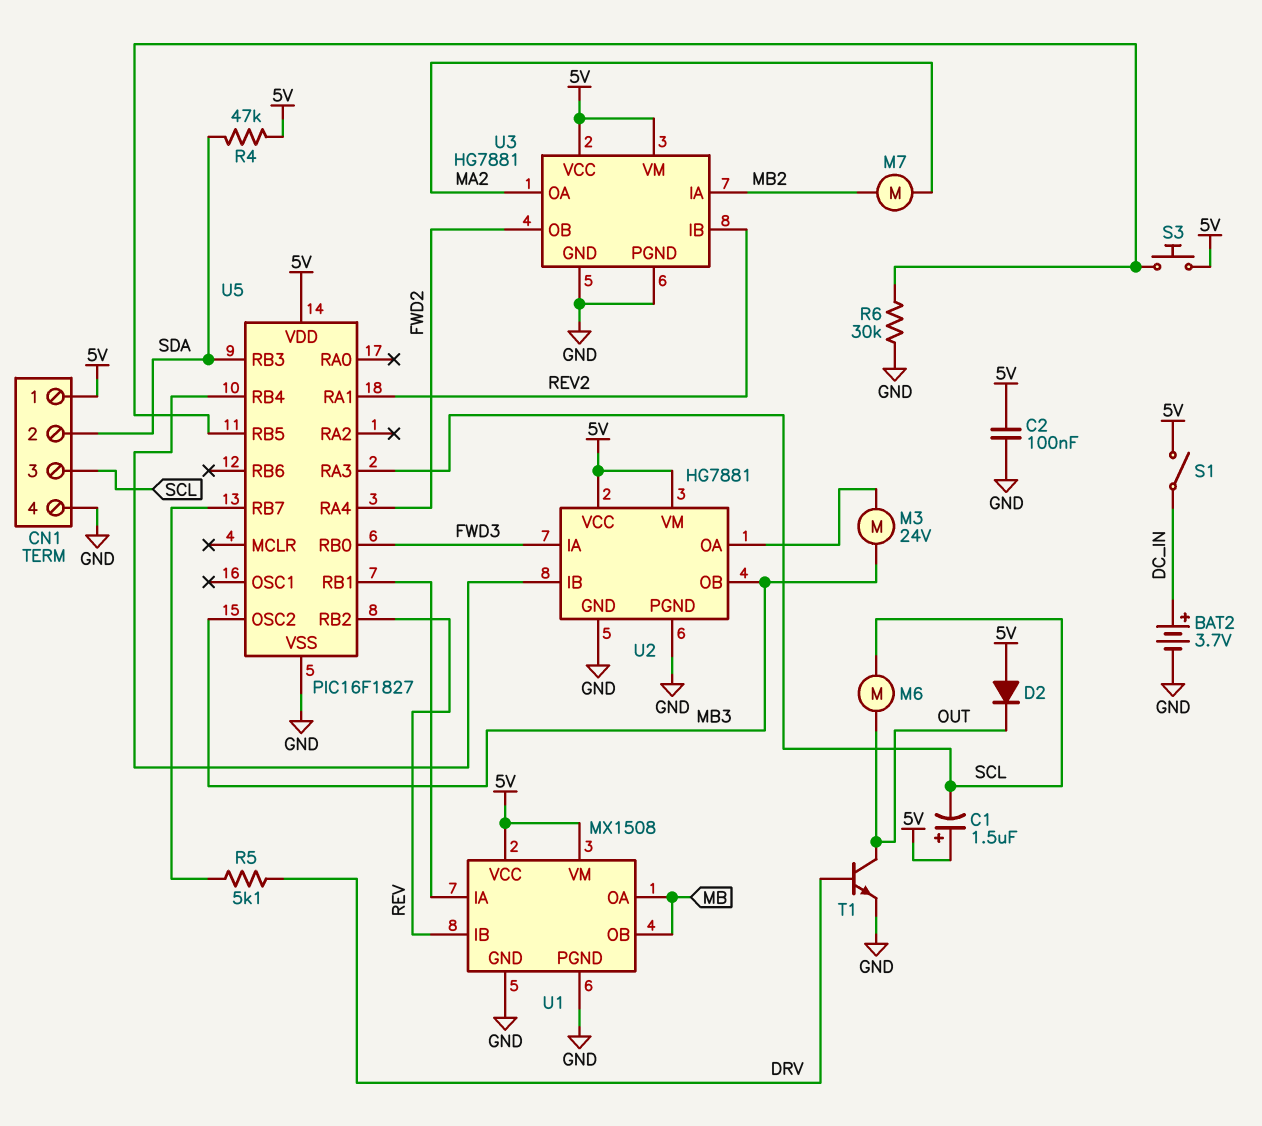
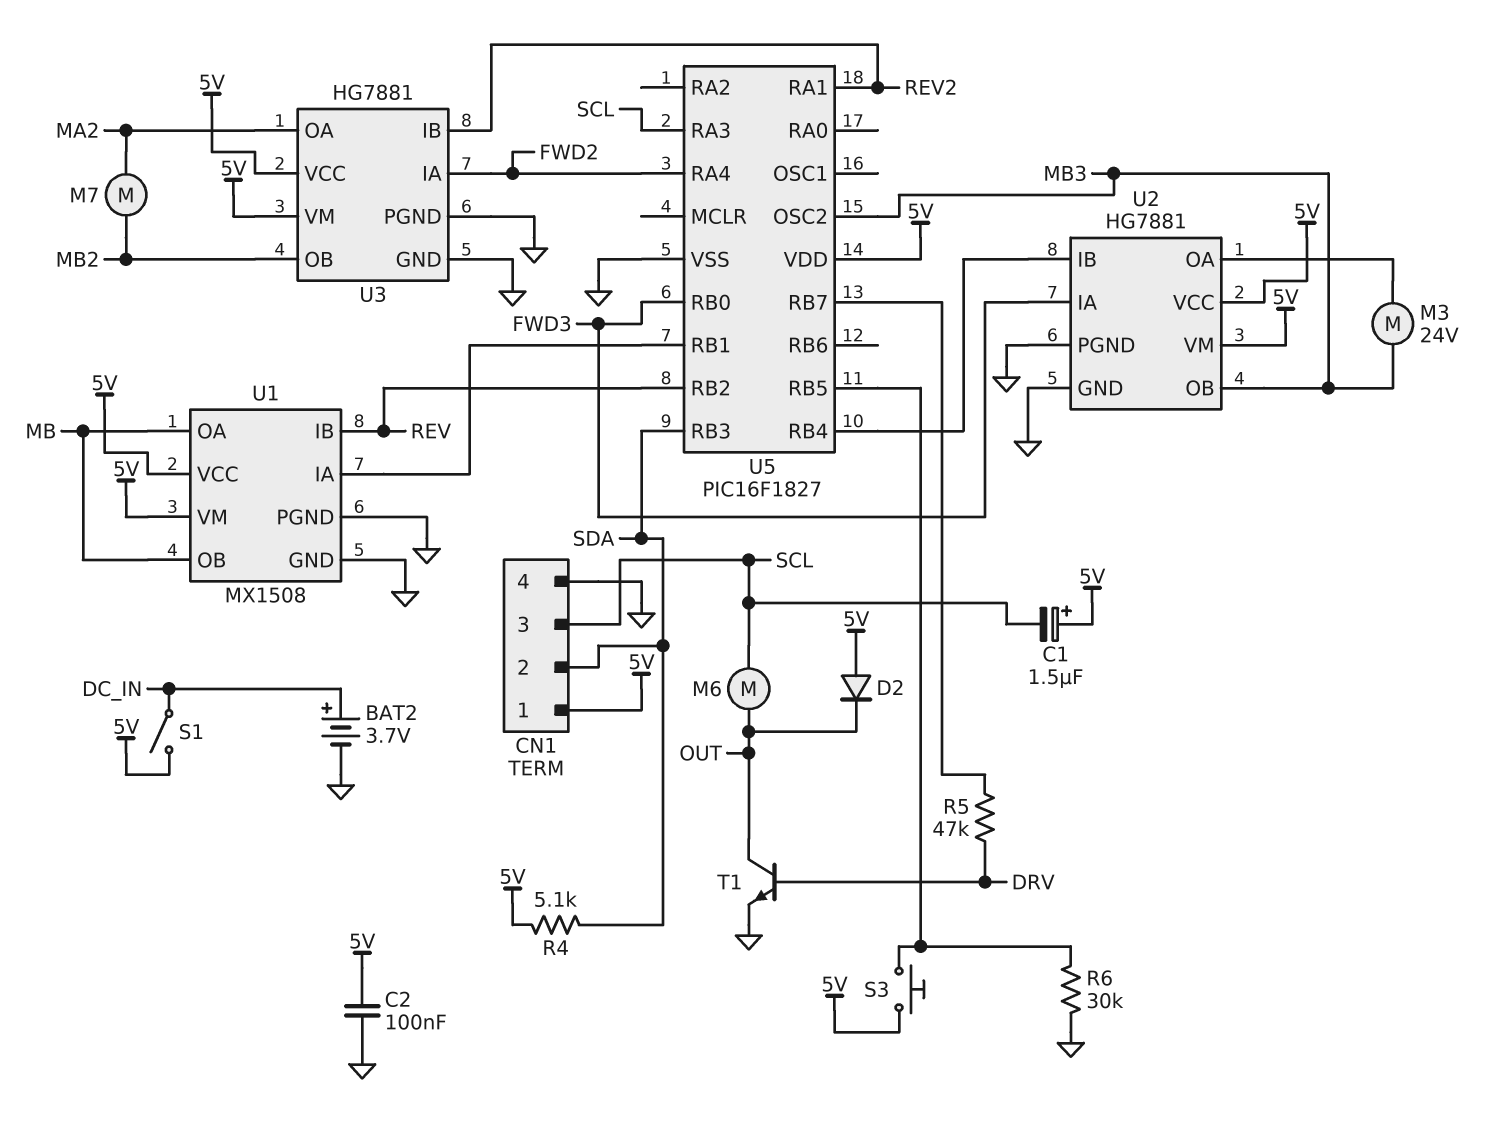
R4: 47k (5V, SDA) -> 5.1k (5V, SDA)
R5: 5.1k (DRV, U5/RB7) -> 47k (DRV, U5/RB7)
U3 pin IA: MB2 -> FWD2
U3 pin OB: FWD2 -> MB2

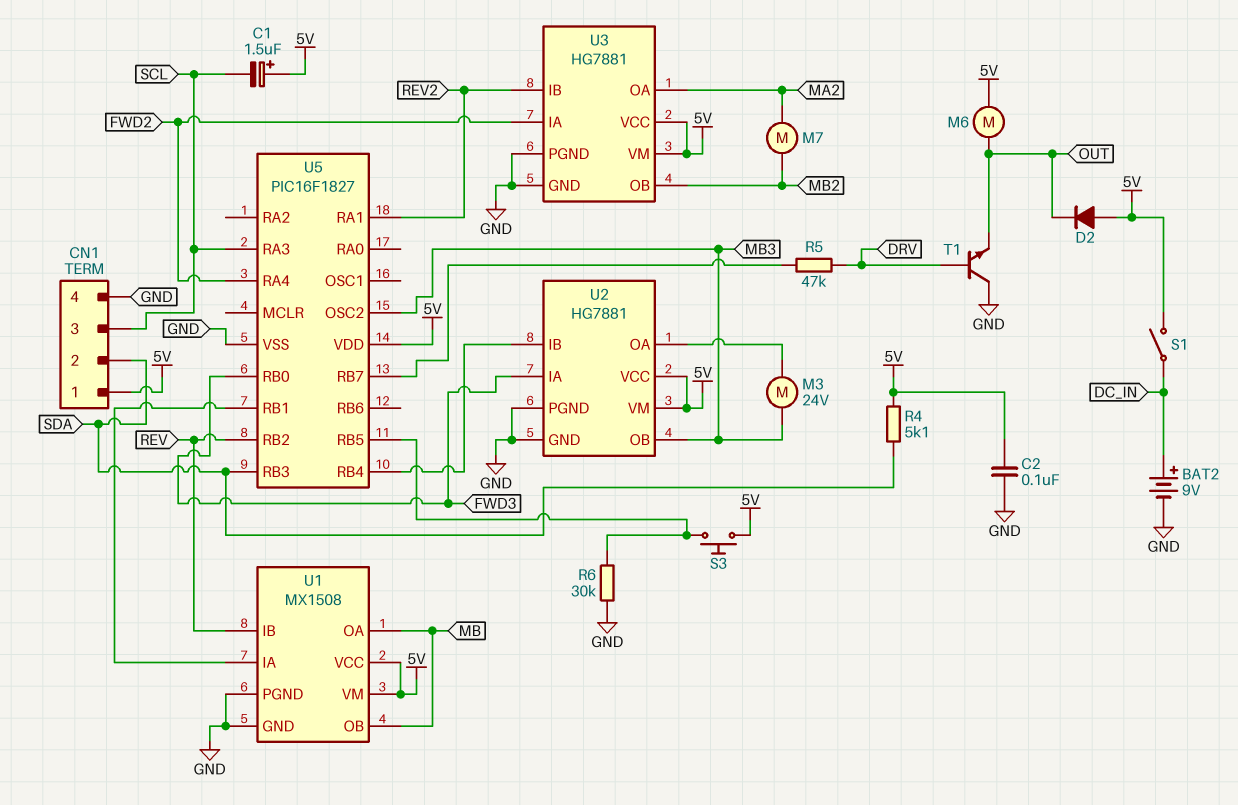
BAT2: 3.7V (plus DC_IN, minus GND) -> 9V (plus DC_IN, minus GND)
M6: motor (OUT, SCL) -> motor (5V, OUT)
T1: NPN (B DRV, C OUT, E GND) -> NPN (B DRV, C GND, E OUT)

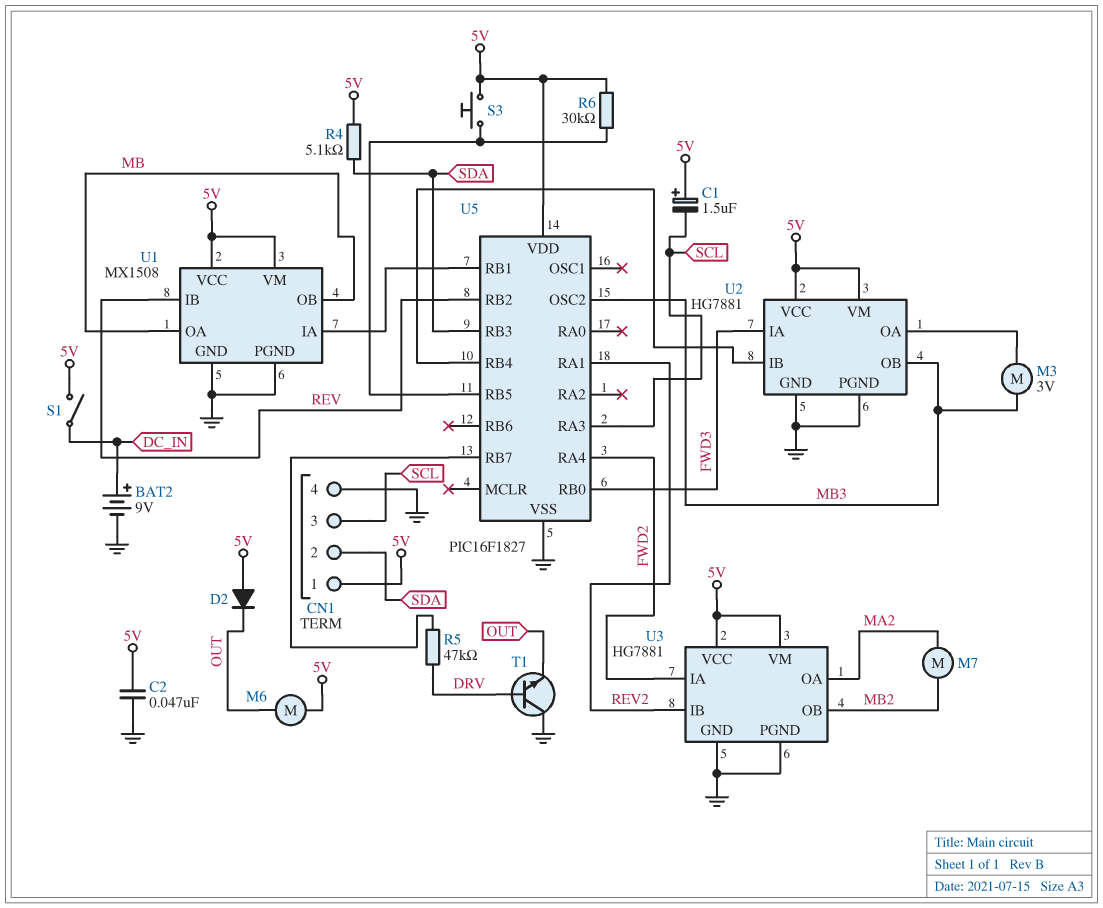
C2: 100nF (5V, GND) -> 47nF (5V, GND)
M3: motor 24V (MB3, U2/OA) -> motor 3V (MB3, U2/OA)
R6: 30k (GND, U5/RB5) -> 30k (5V, U5/RB5)

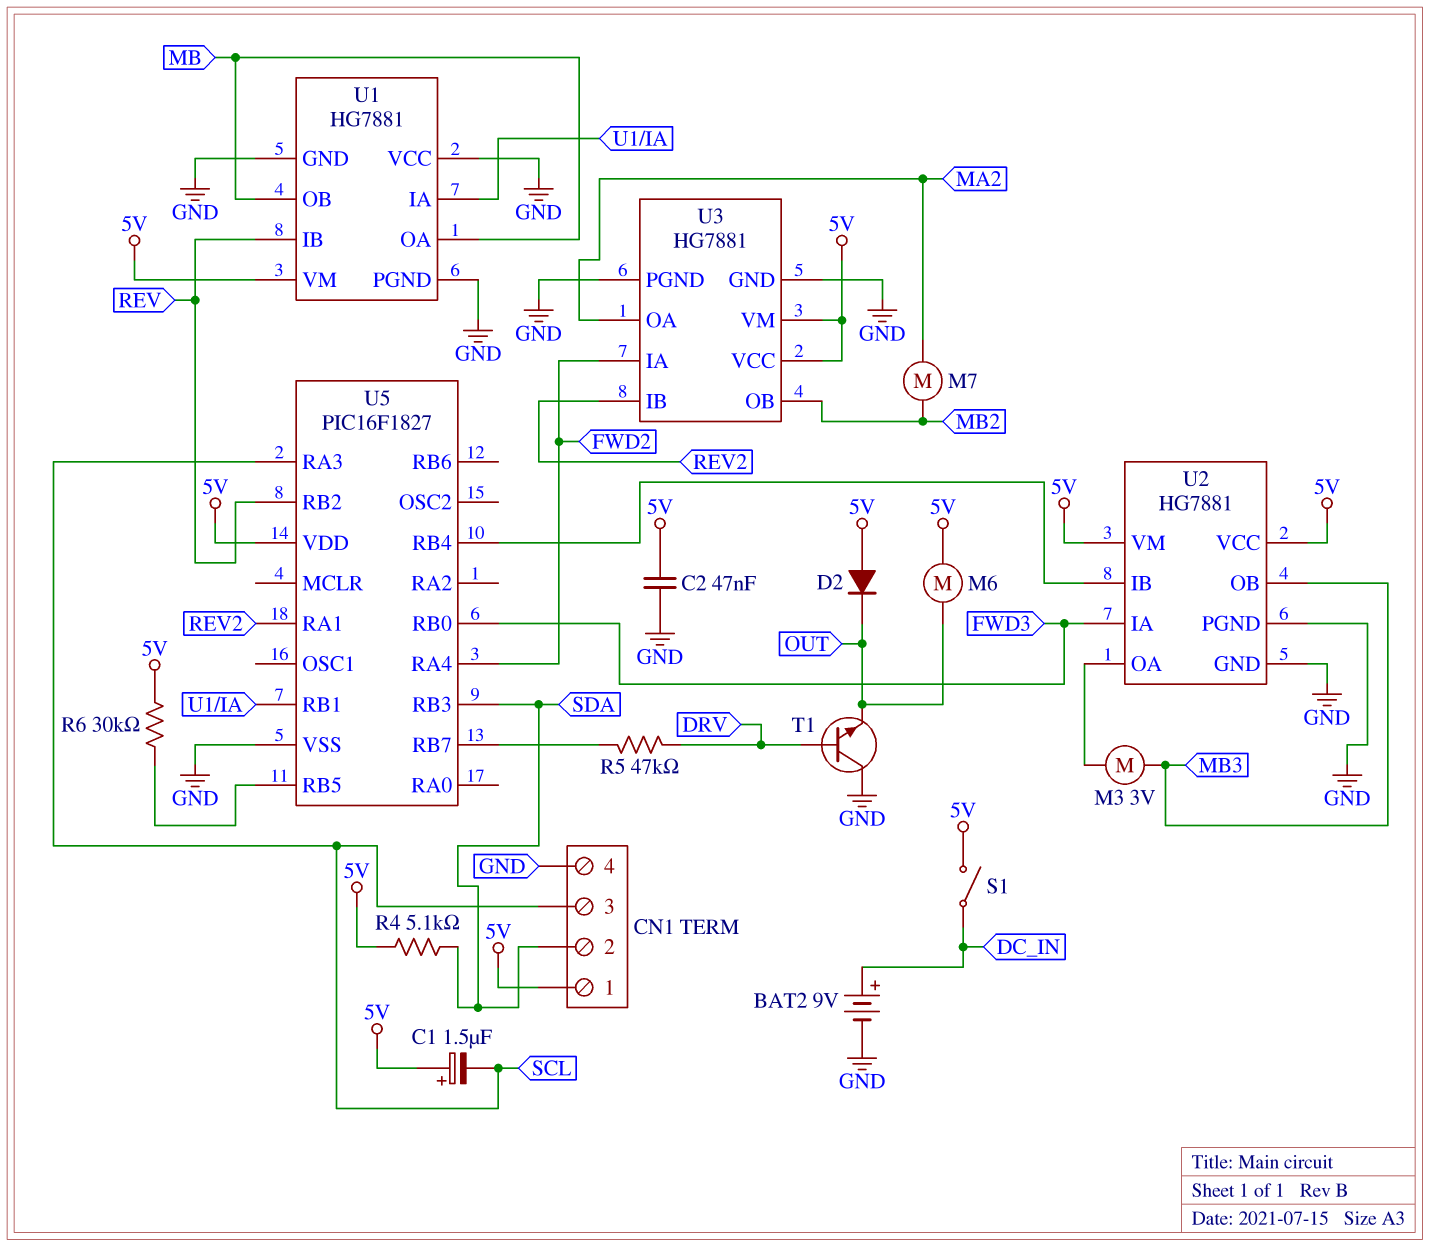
S3: button (5V, U5/RB5) -> none
U1: MX1508 -> HG7881
U1 pin VCC: 5V -> GND
U5 pin OSC2: MB3 -> none

